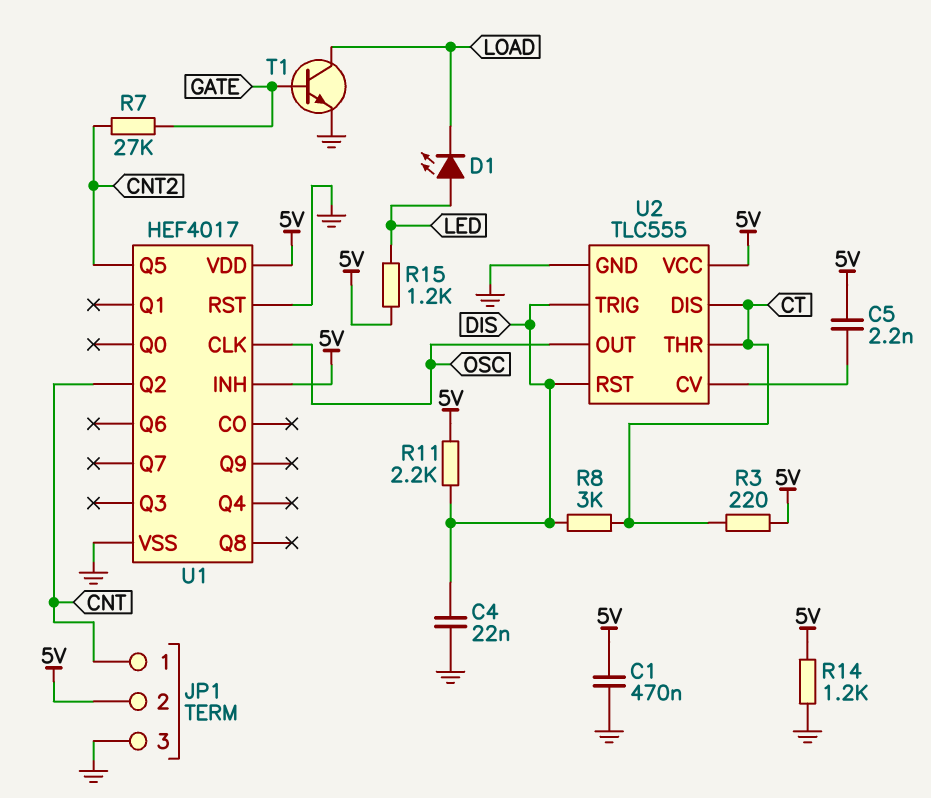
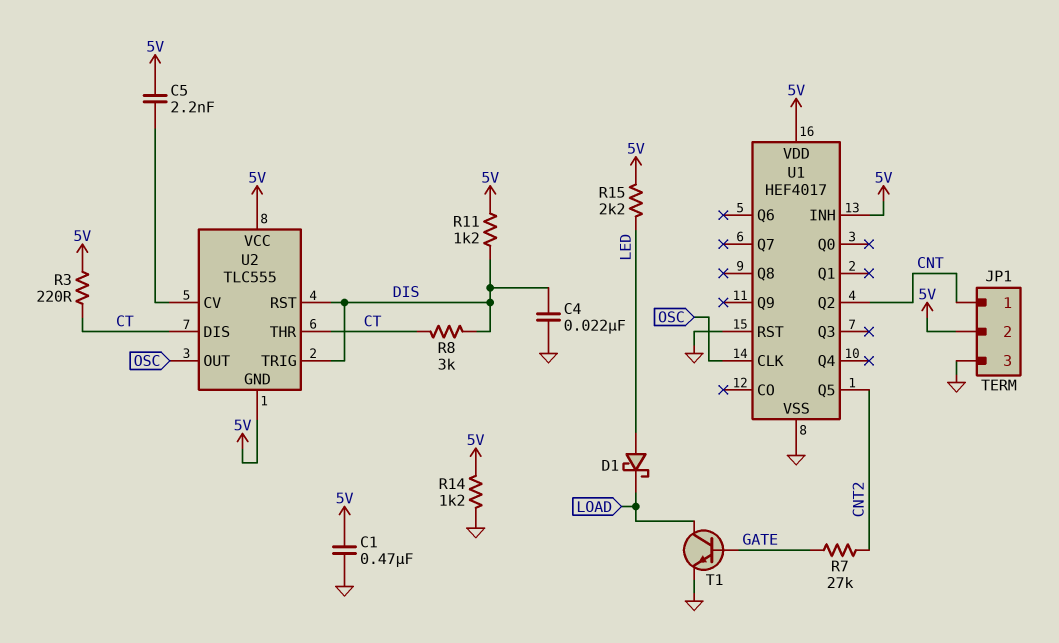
D1: LED (A LED, K LOAD) -> schottky (A LED, K LOAD)
R11: 2.2k (5V, DIS) -> 1.2k (5V, DIS)
R15: 1.2k (5V, LED) -> 2.2k (5V, LED)
U2 pin GND: GND -> 5V

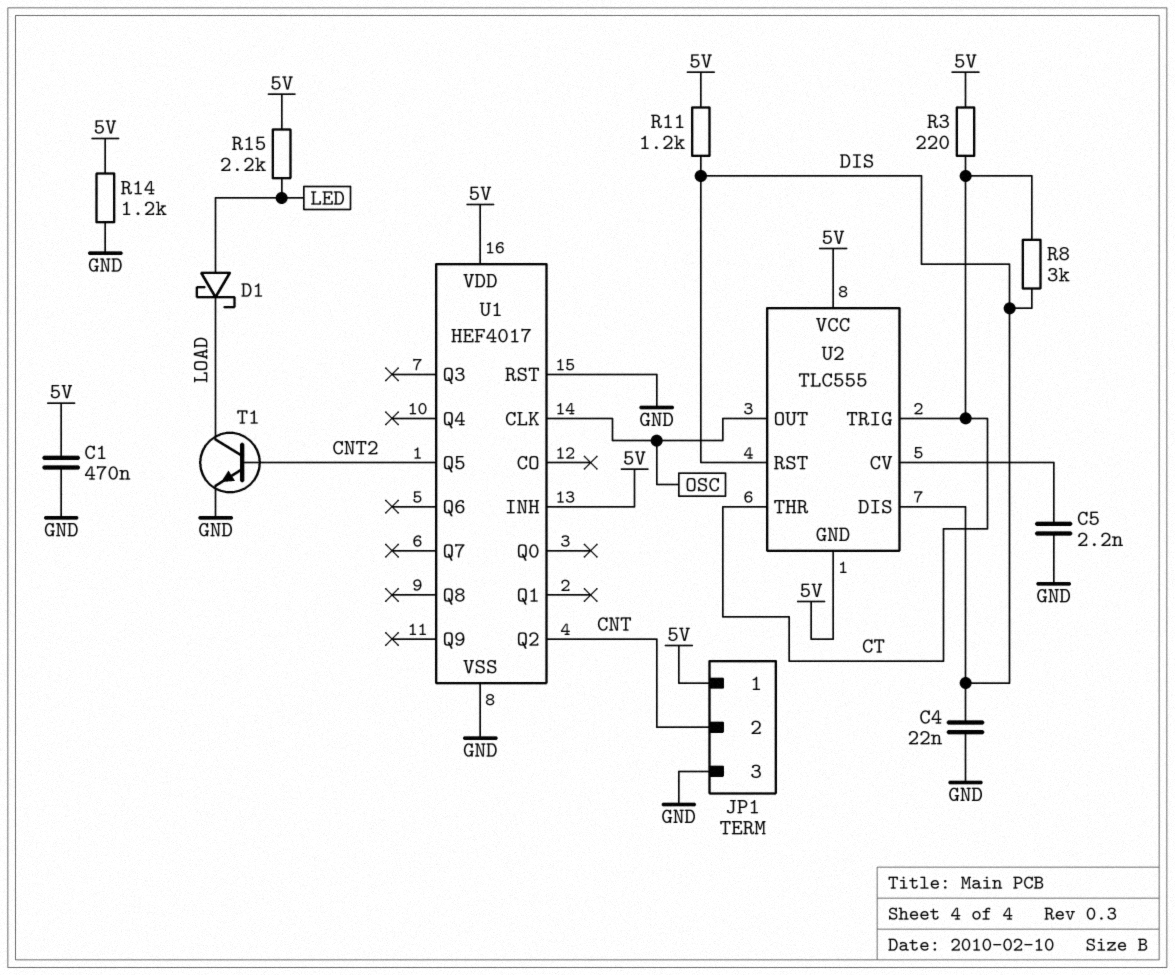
C5: 2.2nF (5V, U2/CV) -> 2.2nF (GND, U2/CV)
JP1 pin 1: CNT -> 5V
JP1 pin 2: 5V -> CNT
R7: 27k (CNT2, GATE) -> none
T1: NPN (B GATE, C LOAD, E GND) -> NPN (B CNT2, C LOAD, E GND)
U2 pin DIS: CT -> DIS
U2 pin TRIG: DIS -> CT

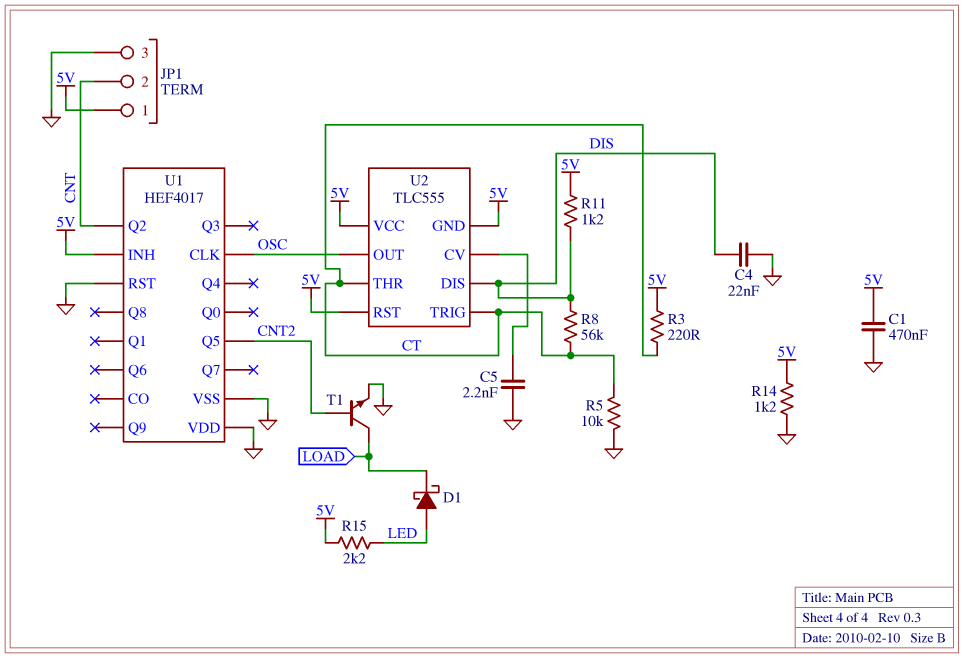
R5: none -> 10k (CT, GND)
R8: 3k (CT, DIS) -> 56k (CT, DIS)
U1 pin VDD: 5V -> GND
U2 pin RST: DIS -> 5V

